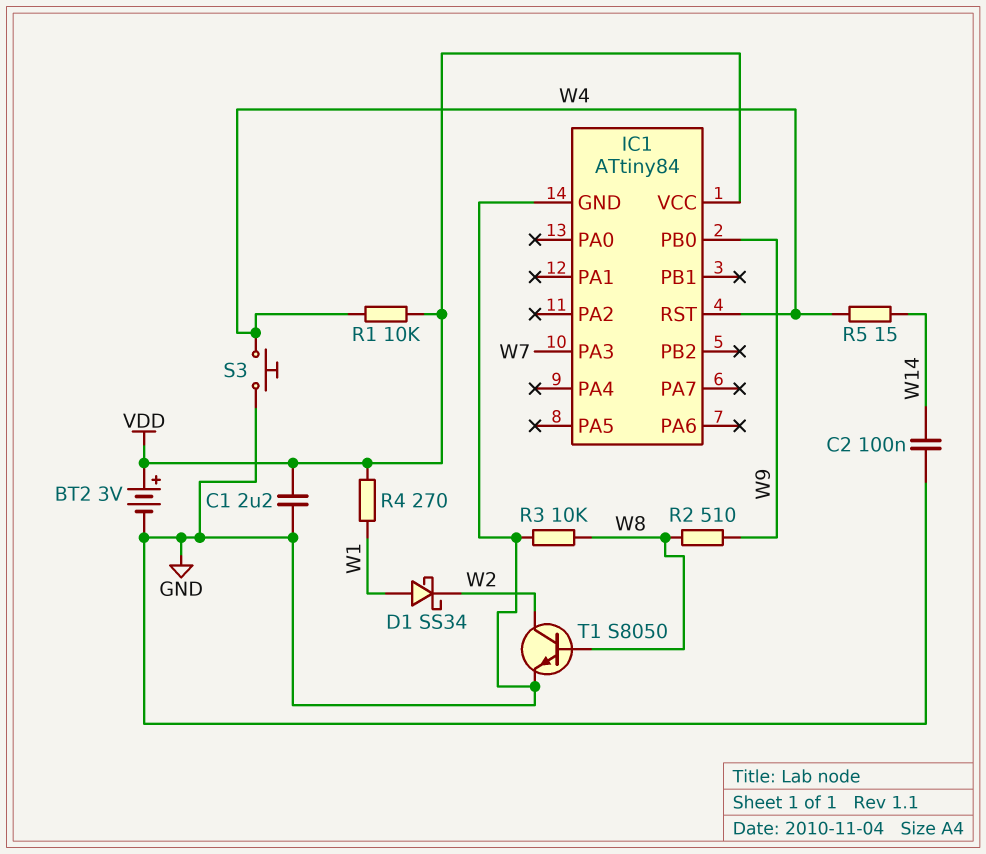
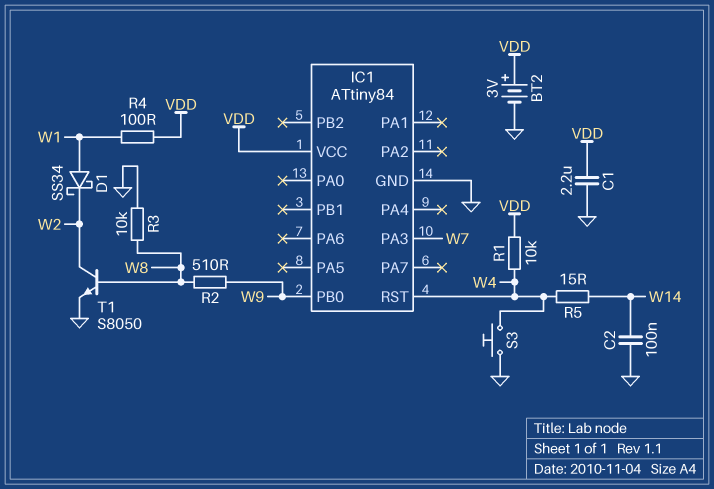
R4: 270 (VDD, W1) -> 100 (VDD, W1)

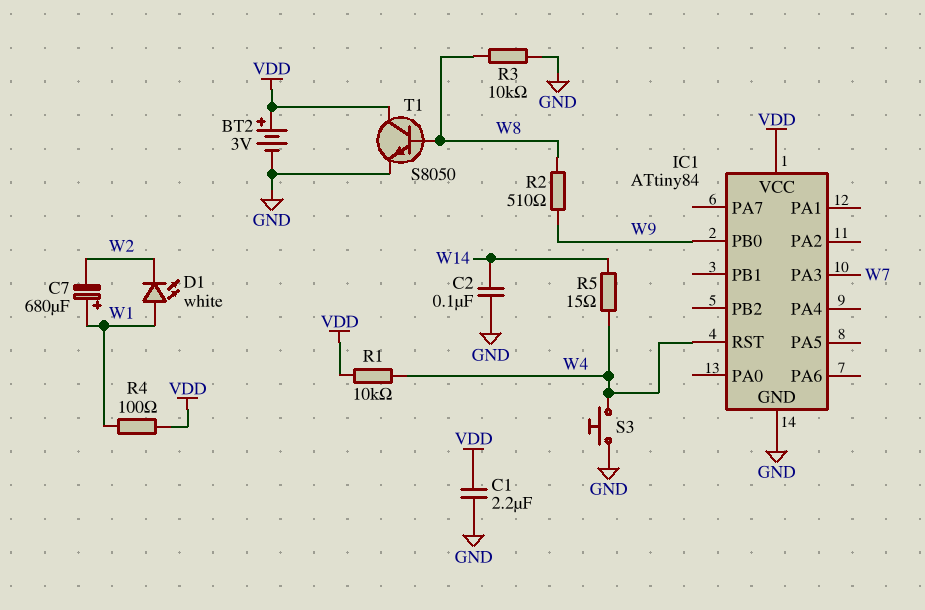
C7: none -> 680uF (plus W1, minus W2)
D1: schottky SS34 (A W1, K W2) -> LED white (A W1, K W2)
T1: NPN S8050 (B W8, C W2, E GND) -> NPN S8050 (B W8, C VDD, E GND)

